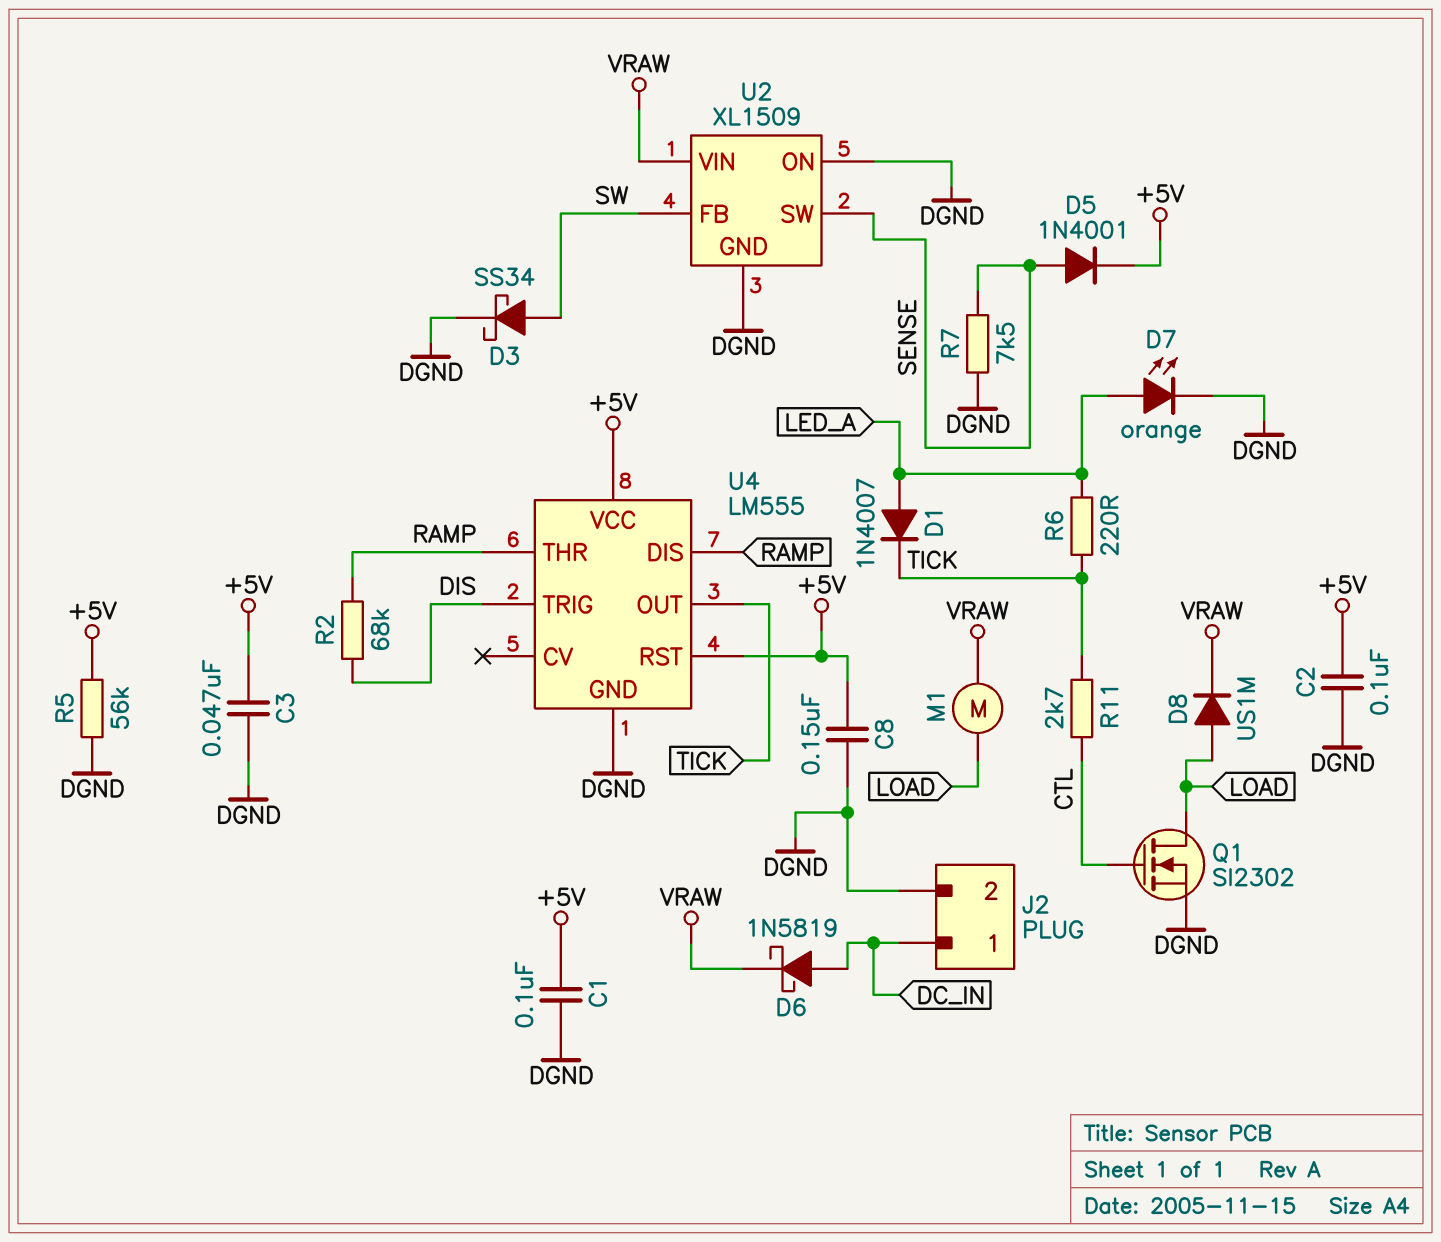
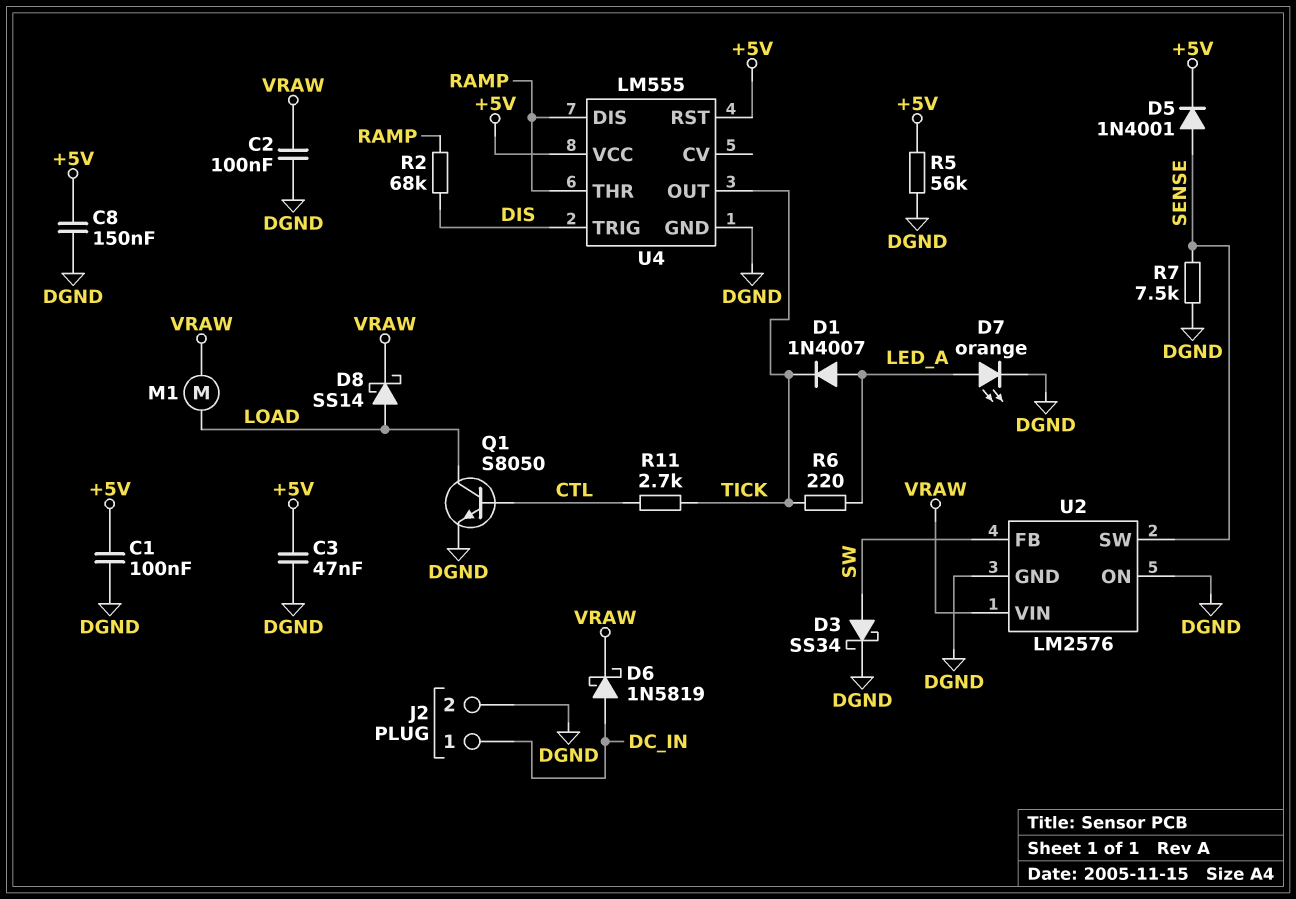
C2: 100nF (+5V, DGND) -> 100nF (DGND, VRAW)
D8: diode US1M (A LOAD, K VRAW) -> schottky SS14 (A LOAD, K VRAW)
Q1: NMOS SI2302 (G CTL, D LOAD, S DGND) -> NPN S8050 (B CTL, C LOAD, E DGND)
U2: XL1509 -> LM2576

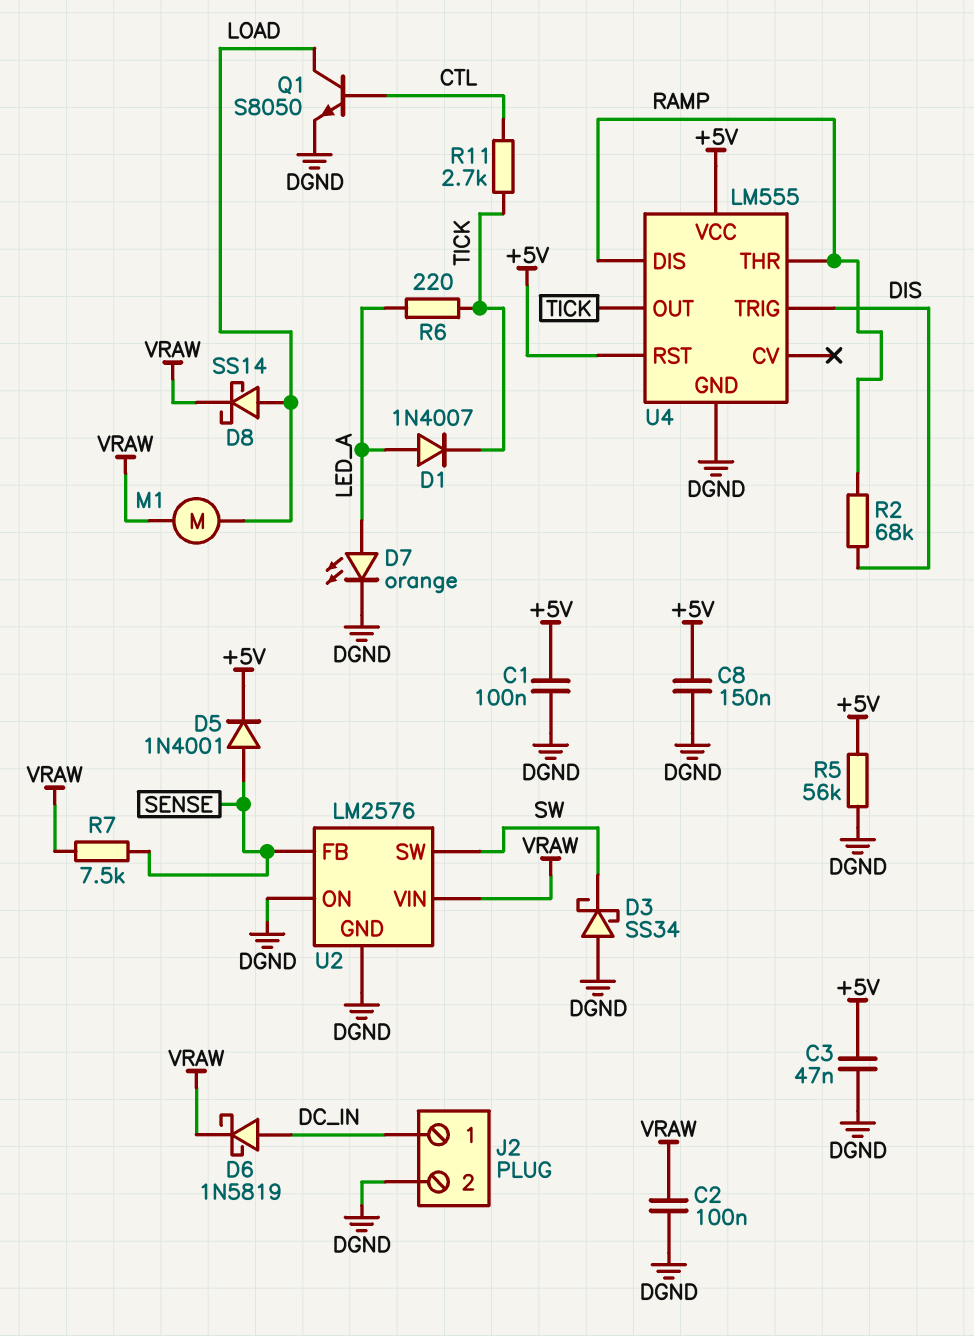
D3: schottky SS34 (A SW, K DGND) -> schottky SS34 (A DGND, K SW)
R7: 7.5k (DGND, SENSE) -> 7.5k (SENSE, VRAW)
U2 pin FB: SW -> SENSE
U2 pin SW: SENSE -> SW

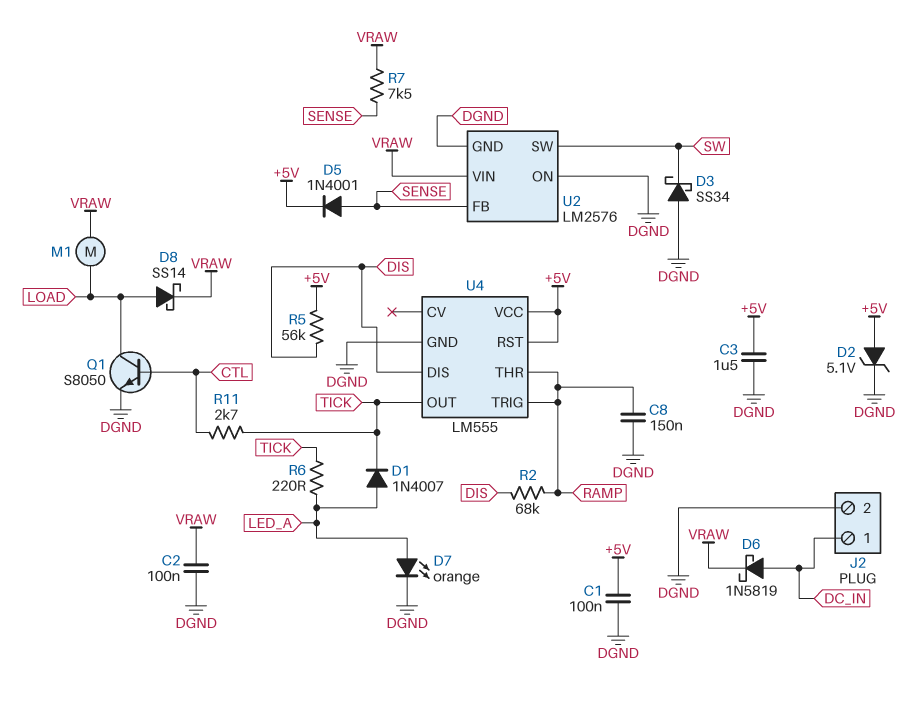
C3: 47nF (+5V, DGND) -> 1.5uF (+5V, DGND)
C8: 150nF (+5V, DGND) -> 150nF (DGND, RAMP)
D2: none -> zener 5.1V (A +5V, K DGND)
R5: 56k (+5V, DGND) -> 56k (+5V, DIS)
U4 pin DIS: RAMP -> DIS
U4 pin TRIG: DIS -> RAMP

